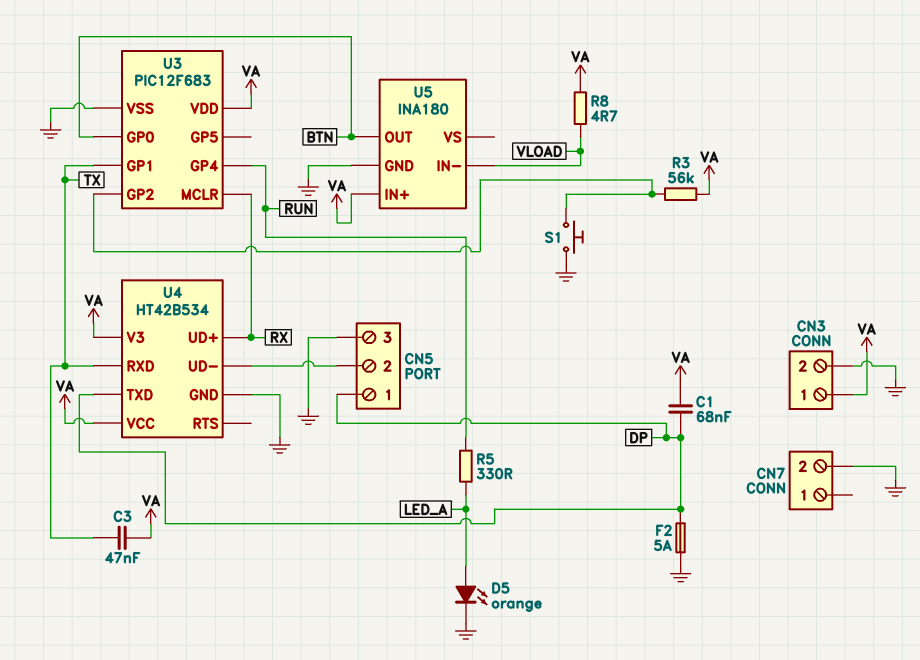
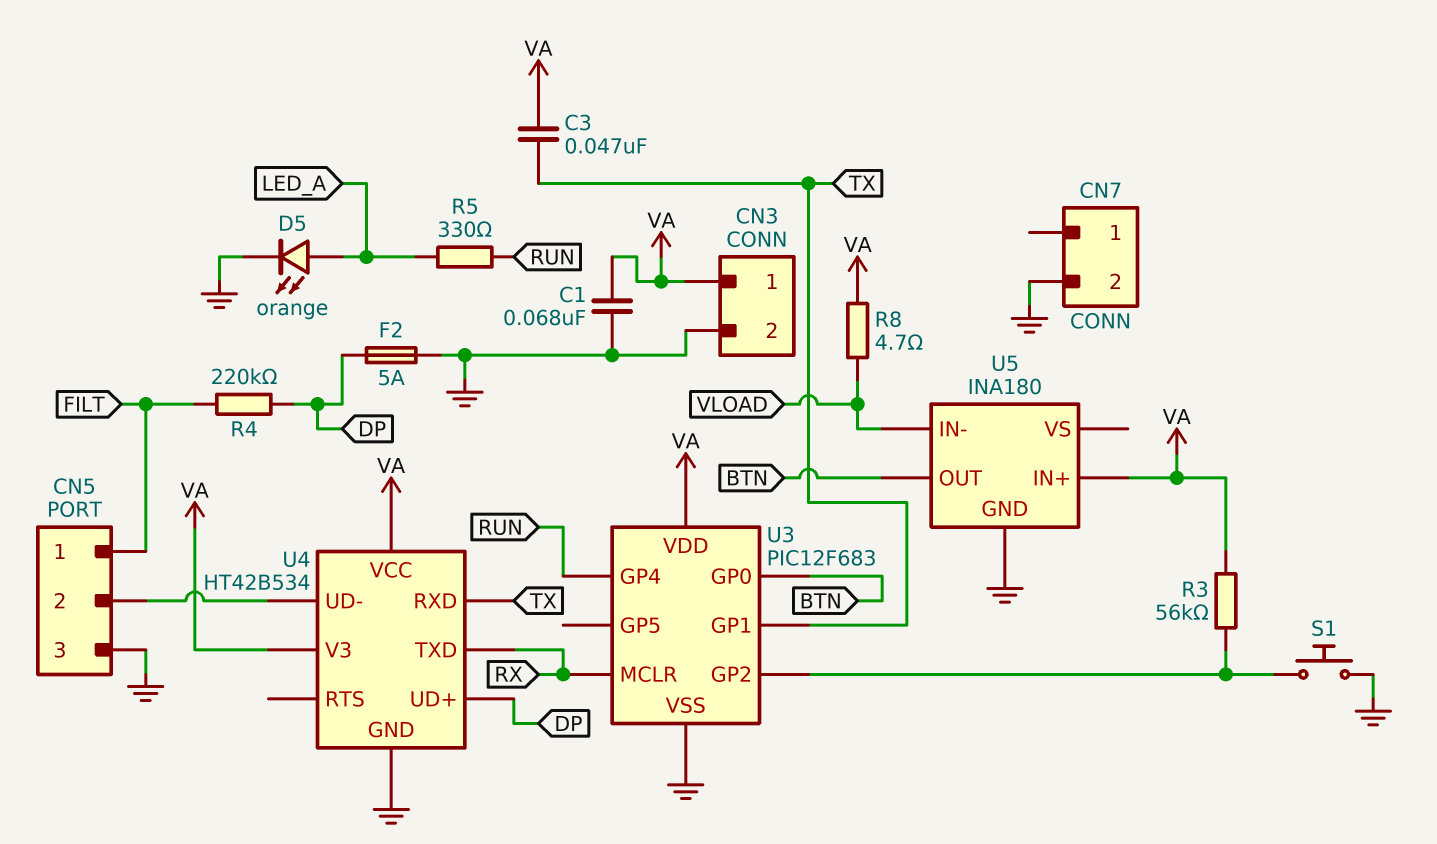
C1: 68nF (DP, VA) -> 68nF (GND, VA)
CN5 pin 1: DP -> FILT
R4: none -> 220k (DP, FILT)
U4 pin TXD: DP -> RX
U4 pin UD+: RX -> DP

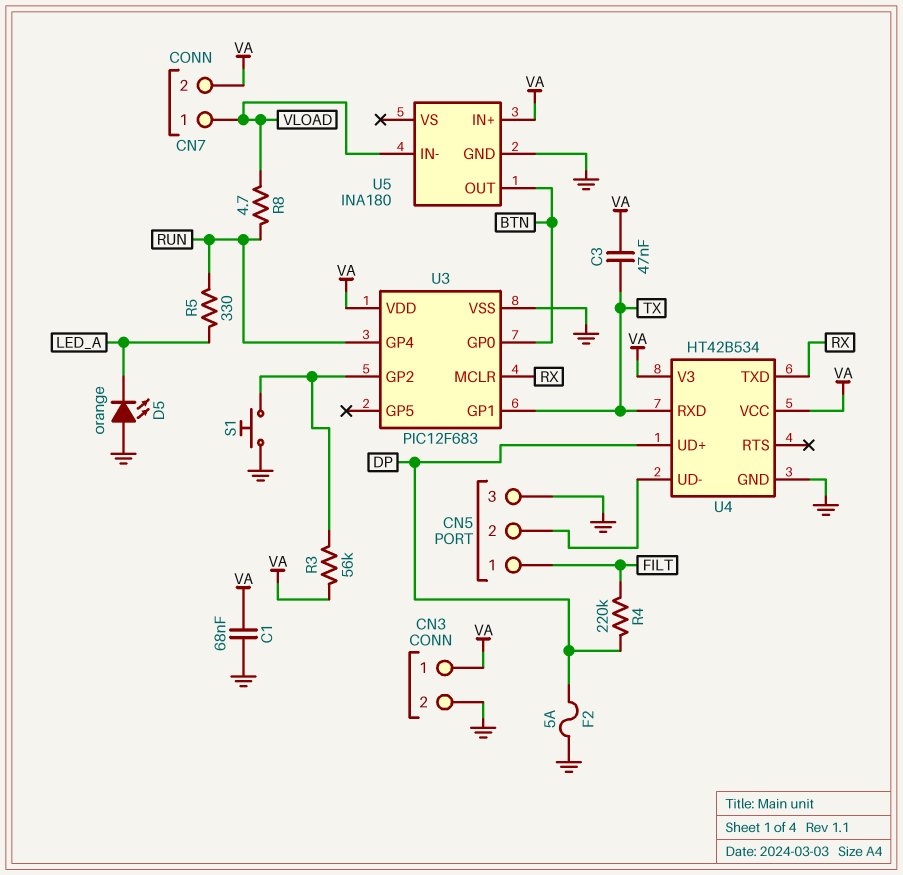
CN7 pin 1: none -> VLOAD
CN7 pin 2: GND -> VA
D5: LED orange (A LED_A, K GND) -> LED orange (A GND, K LED_A)
R8: 4.7 (VA, VLOAD) -> 4.7 (RUN, VLOAD)

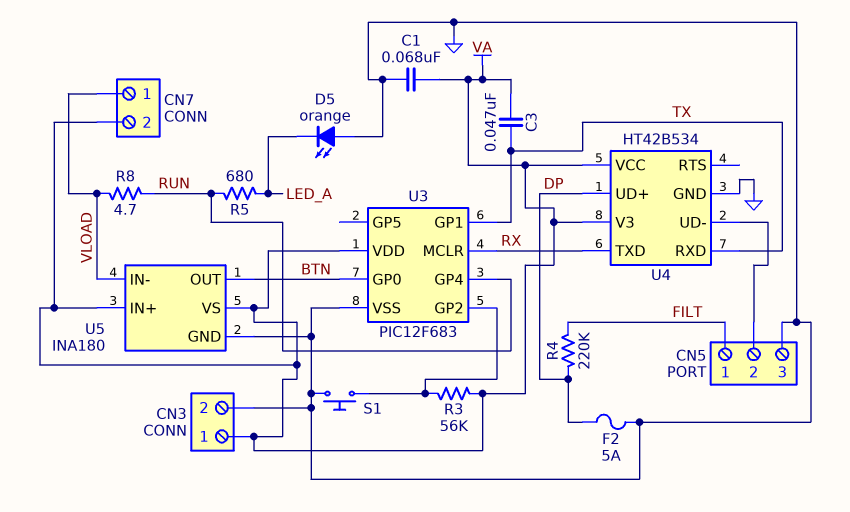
R5: 330 (LED_A, RUN) -> 680 (LED_A, RUN)
U5 pin VS: none -> VA

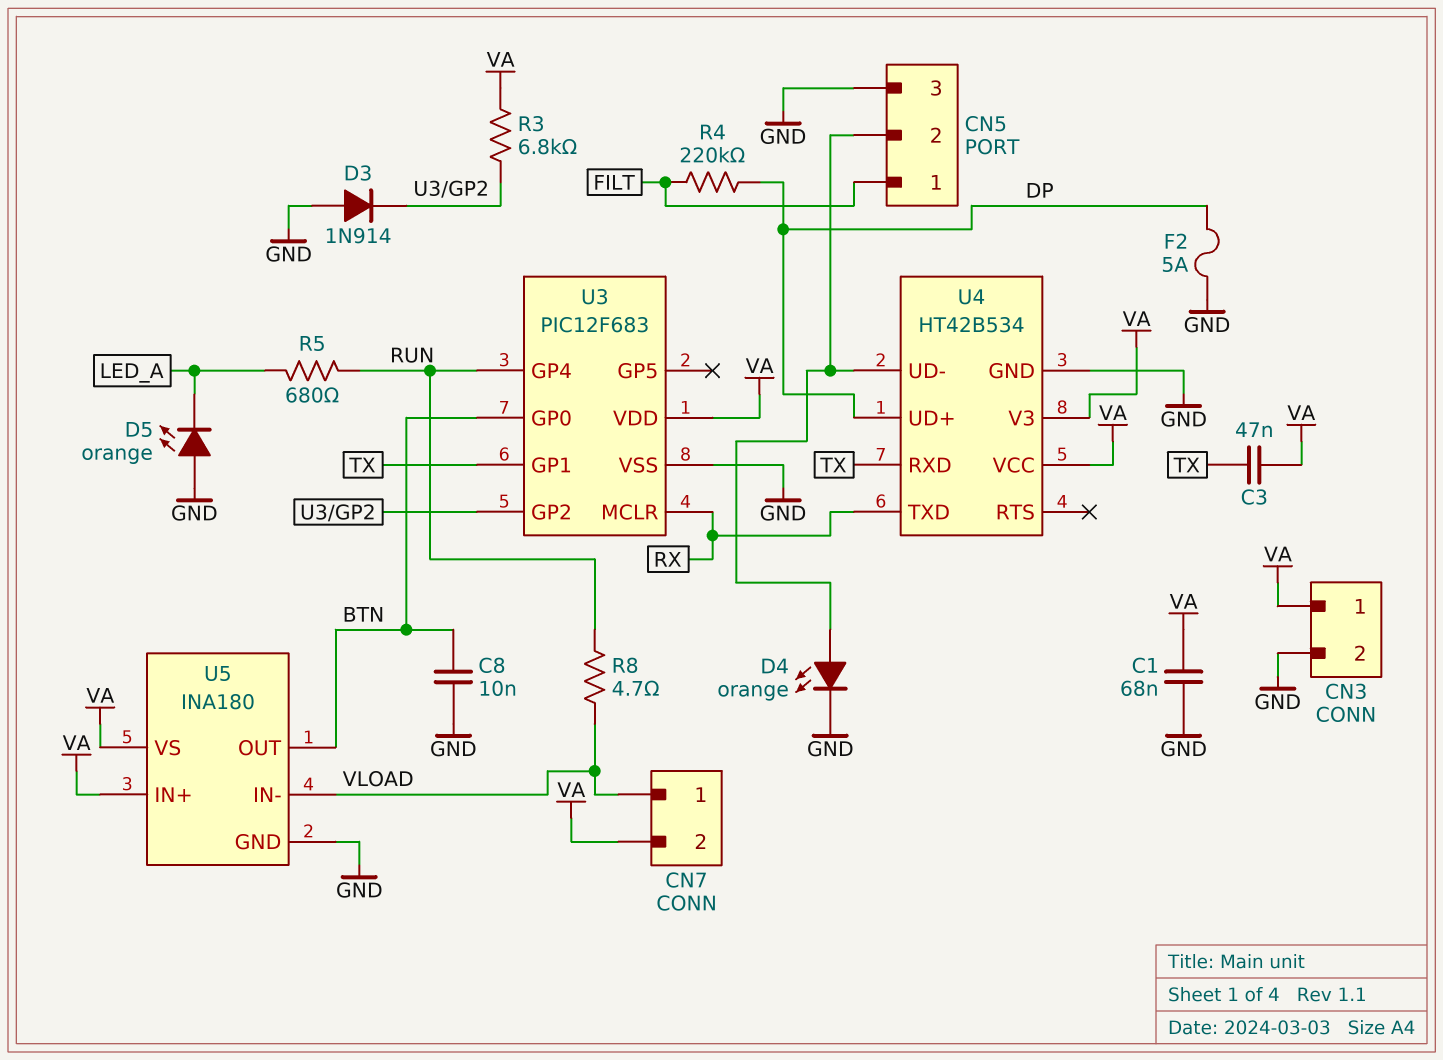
C8: none -> 10nF (BTN, GND)
D3: none -> diode 1N914 (A GND, K U3/GP2)
D4: none -> LED orange (A CN5/2, K GND)
R3: 56k (U3/GP2, VA) -> 6.8k (U3/GP2, VA)
S1: button (GND, U3/GP2) -> none

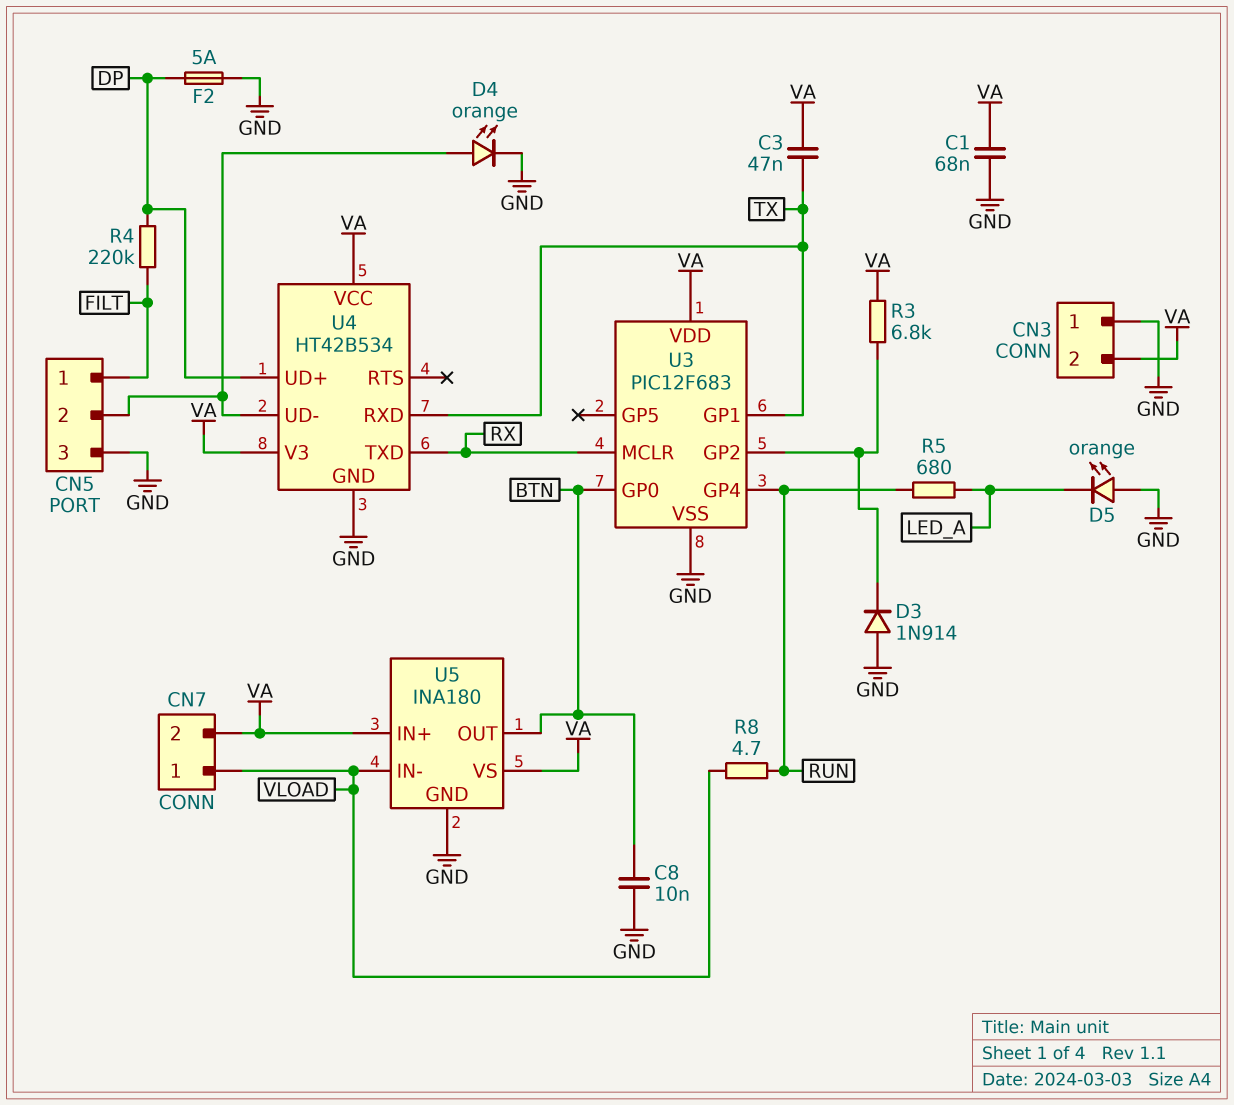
CN3 pin 1: VA -> GND
CN3 pin 2: GND -> VA

